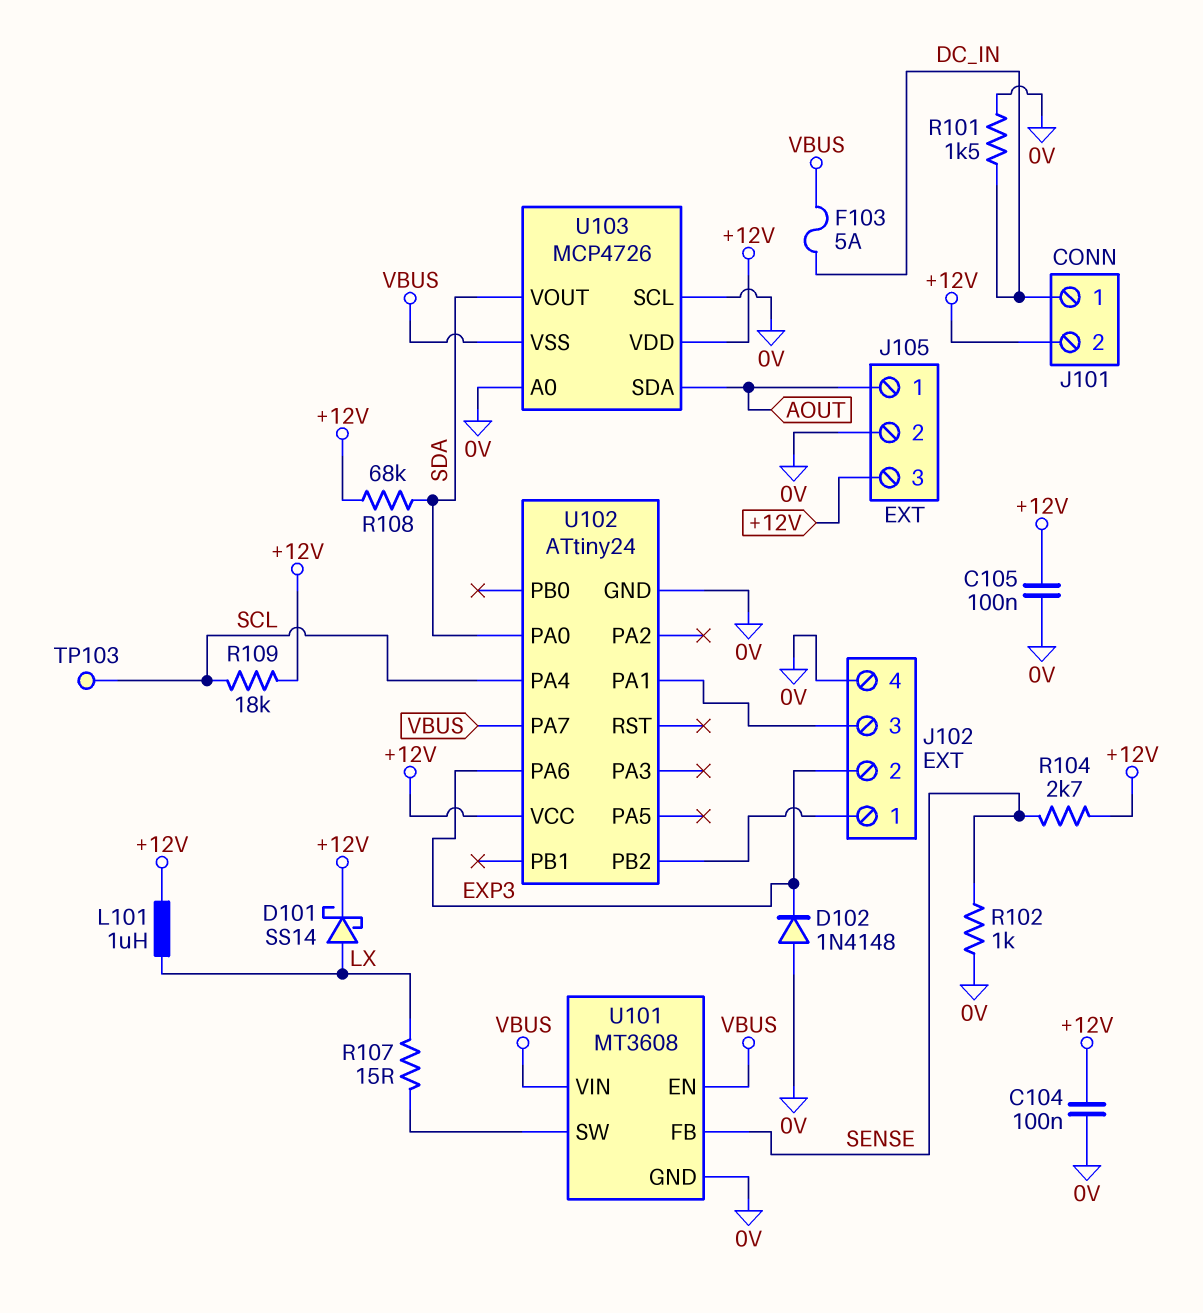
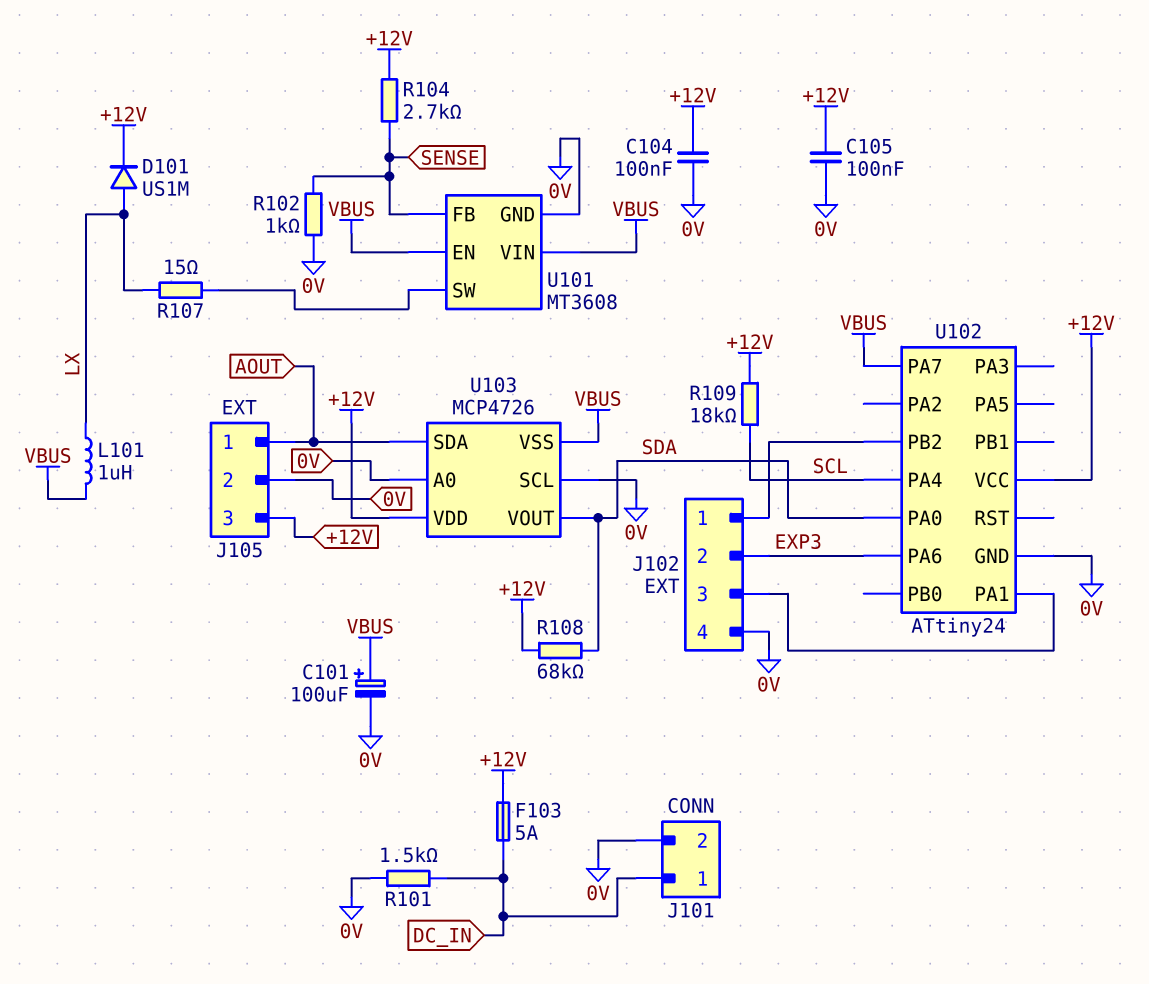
C101: none -> 100uF (plus VBUS, minus 0V)
D101: schottky SS14 (A LX, K +12V) -> diode US1M (A LX, K +12V)
D102: diode 1N4148 (A 0V, K EXP3) -> none
F103: 5A (DC_IN, VBUS) -> 5A (+12V, DC_IN)
J101 pin 2: +12V -> 0V
L101: 1uH (+12V, LX) -> 1uH (LX, VBUS)
TP103: test point (SCL) -> none

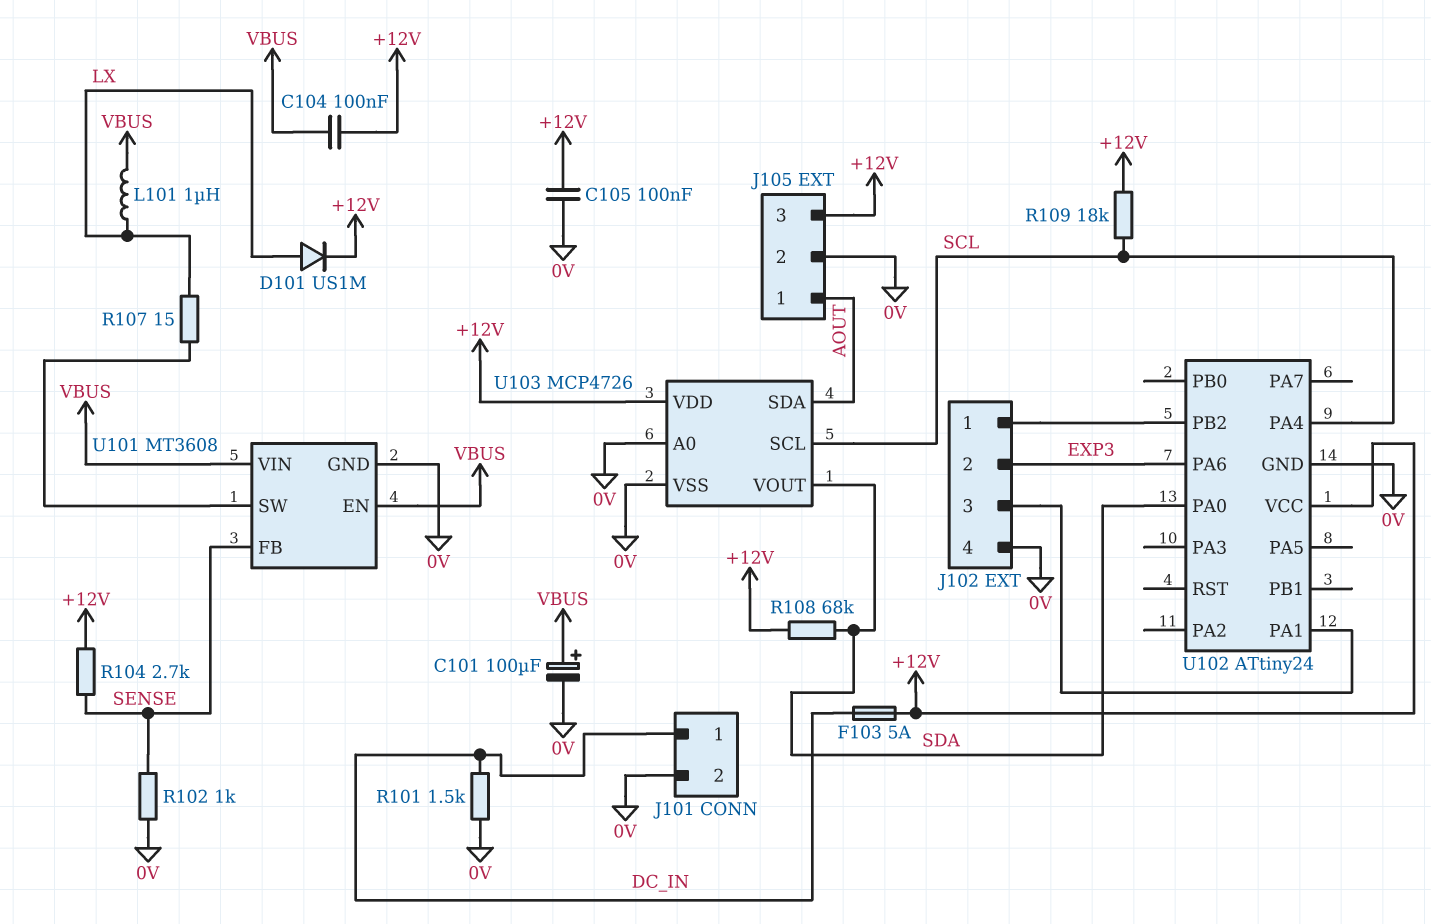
C104: 100nF (+12V, 0V) -> 100nF (+12V, VBUS)
U102 pin PA7: VBUS -> none
U103 pin SCL: 0V -> SCL
U103 pin VSS: VBUS -> 0V

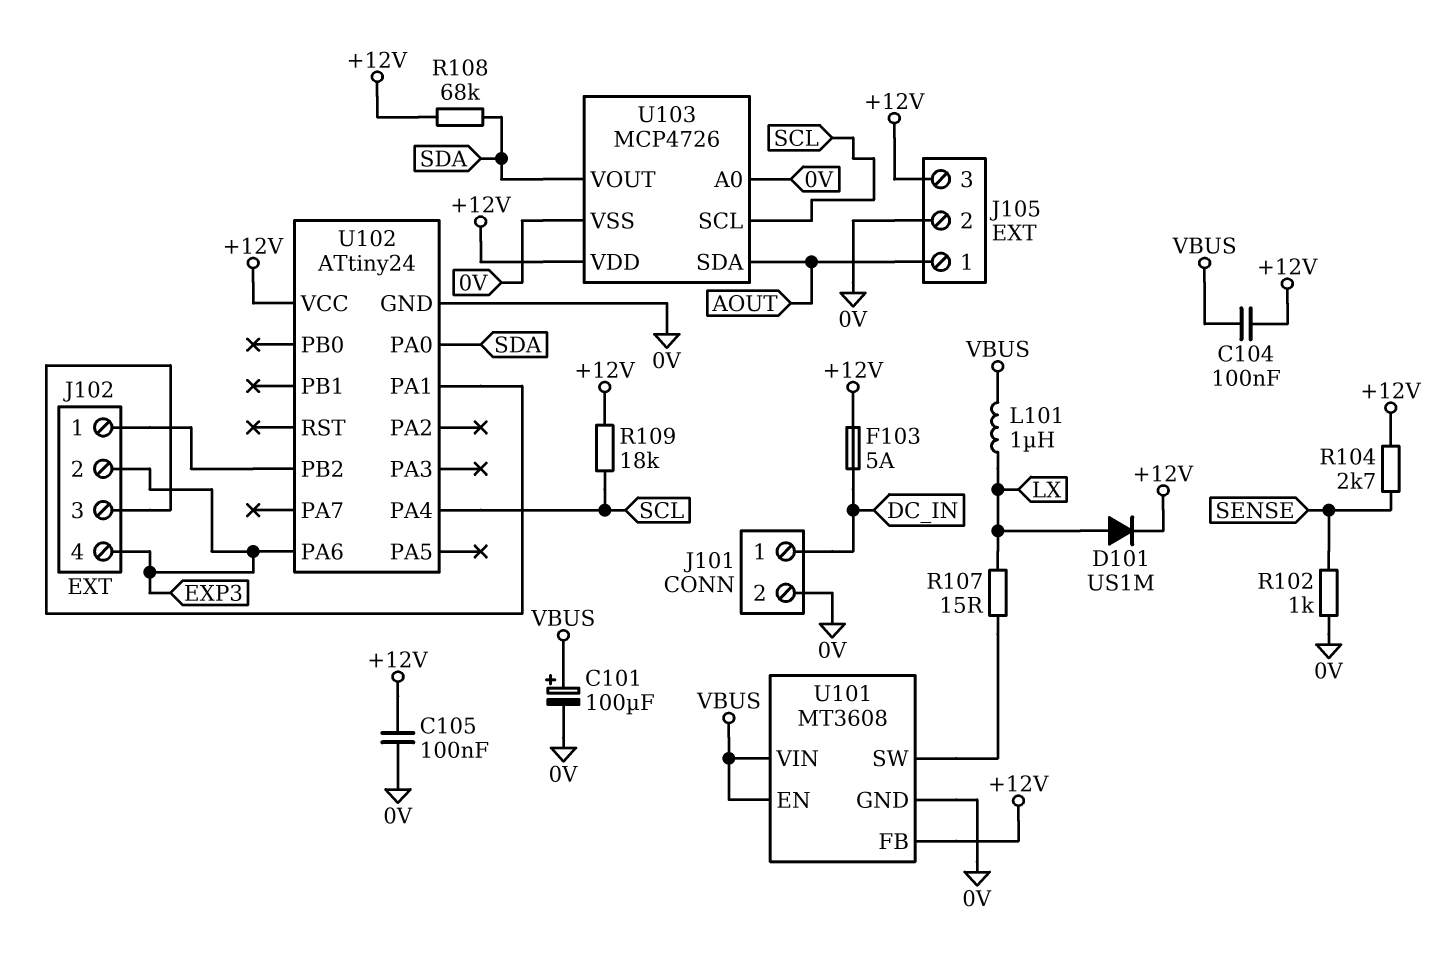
J102 pin 4: 0V -> EXP3
R101: 1.5k (0V, DC_IN) -> none
U101 pin FB: SENSE -> +12V

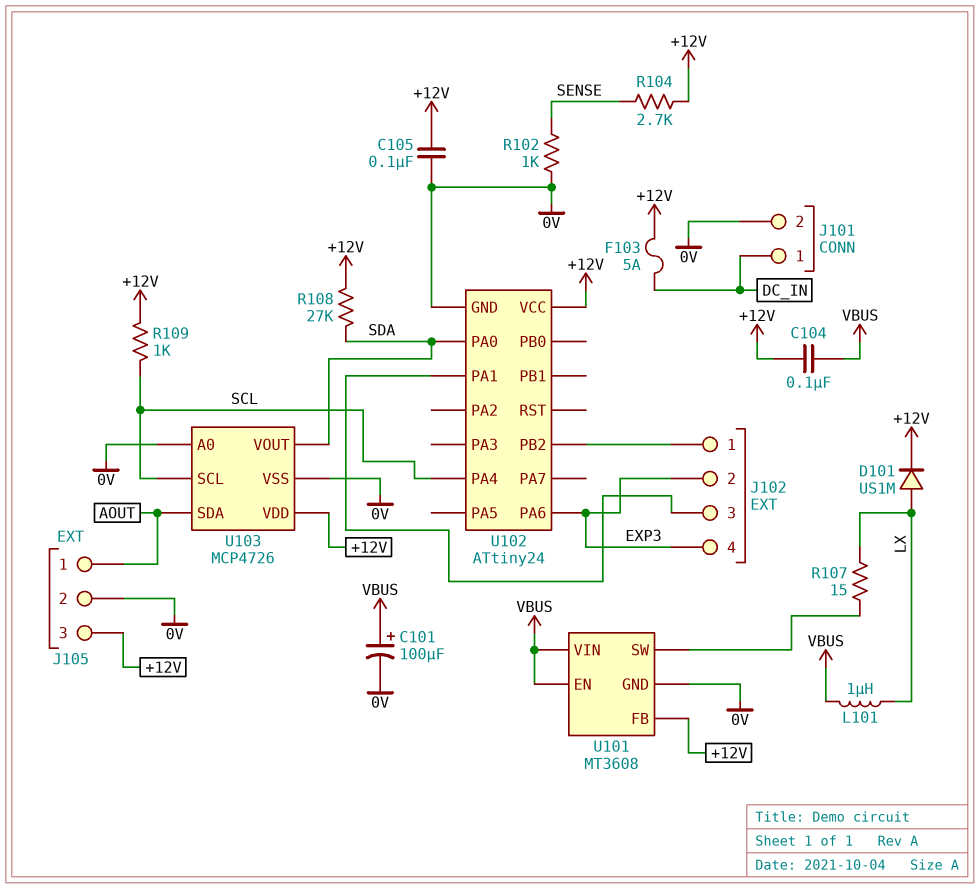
R108: 68k (+12V, SDA) -> 27k (+12V, SDA)
R109: 18k (+12V, SCL) -> 1k (+12V, SCL)

